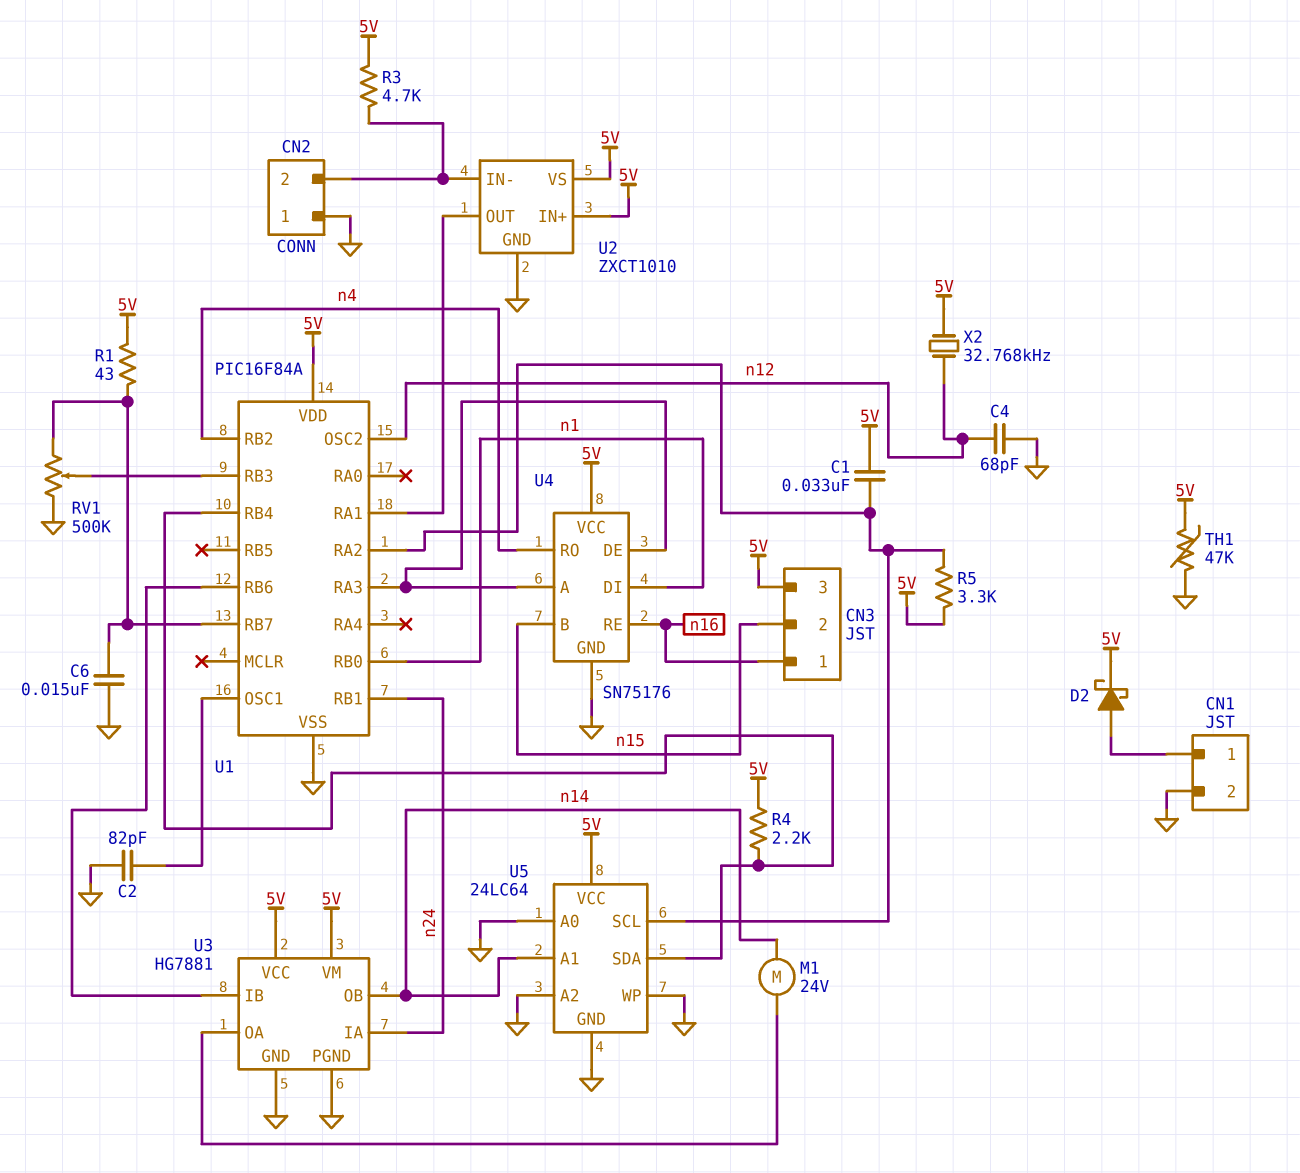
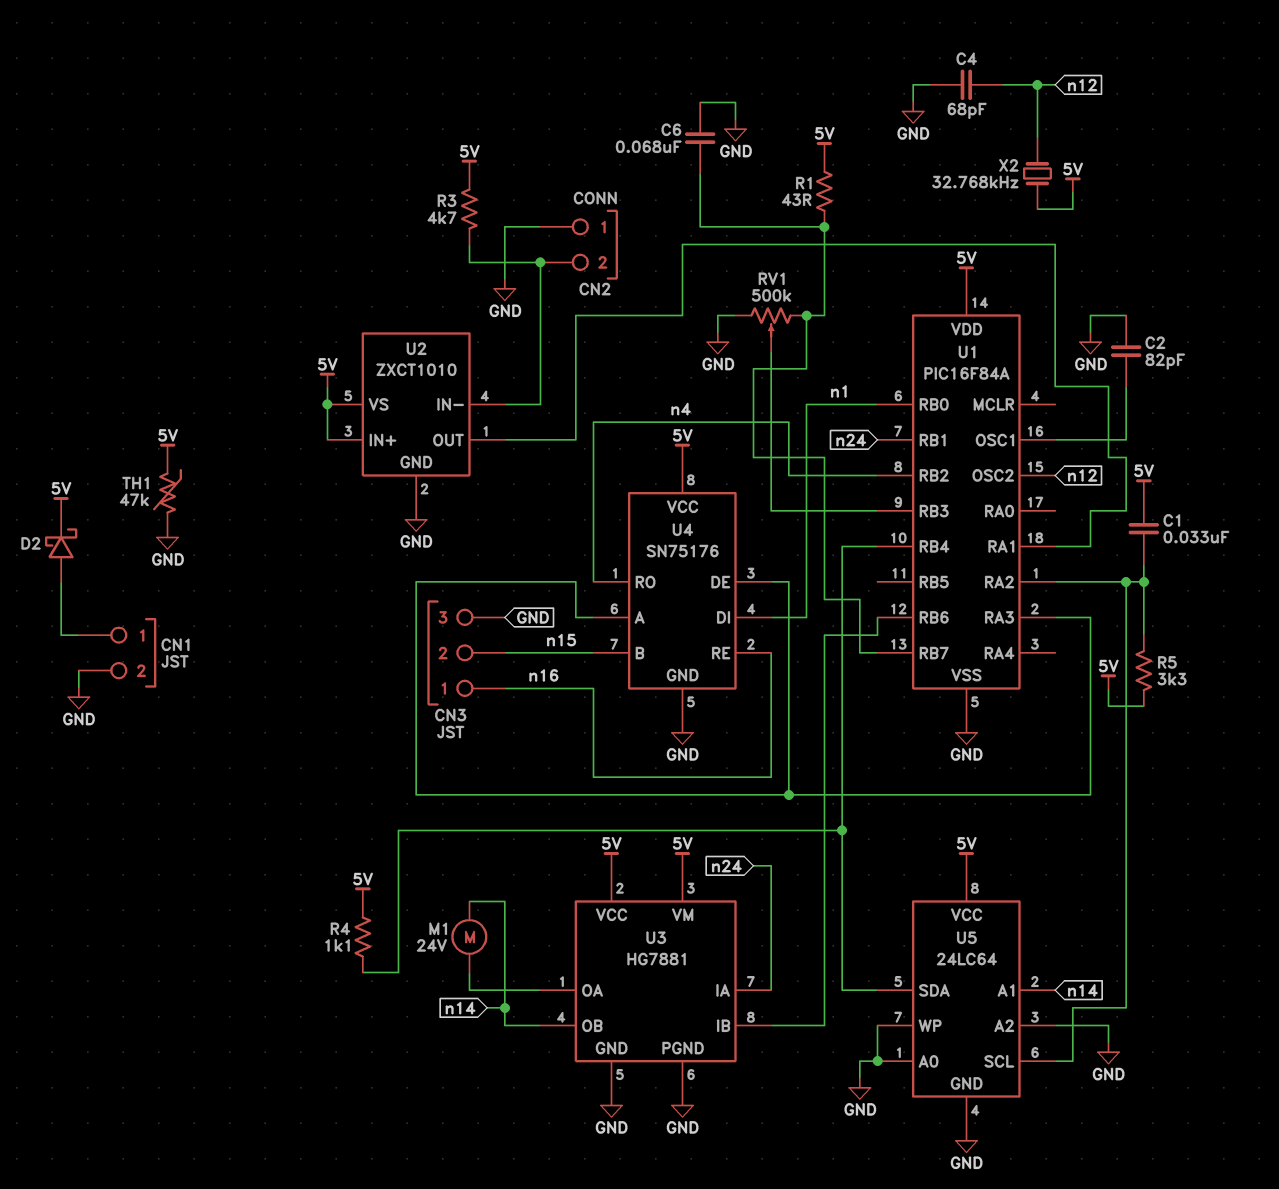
C6: 15nF (GND, U1/RB7) -> 68nF (GND, U1/RB7)
CN3 pin 3: 5V -> GND
R4: 2.2k (5V, U1/RB4) -> 1.1k (5V, U1/RB4)

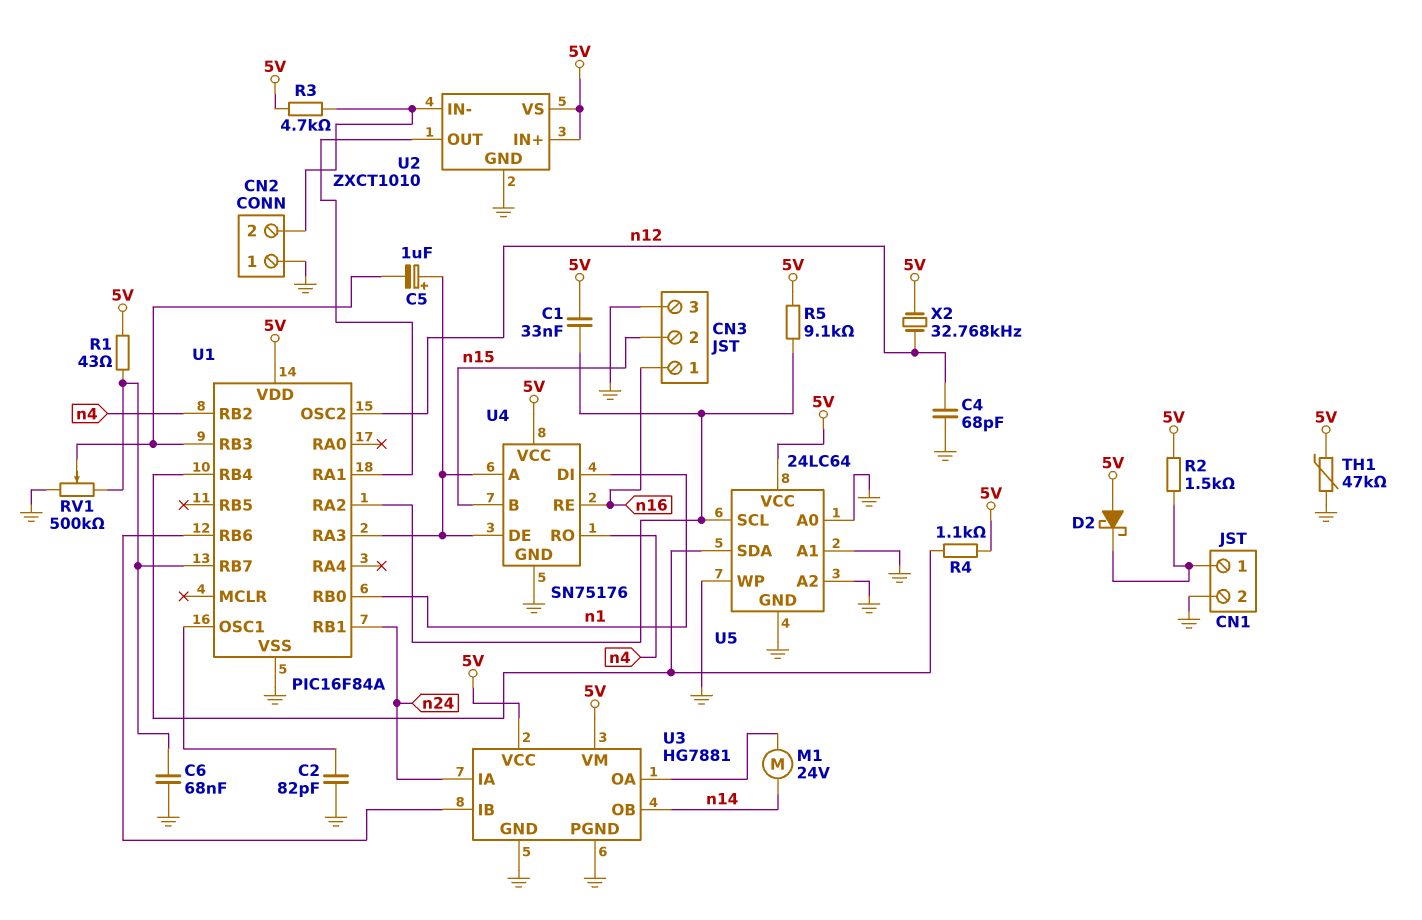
C5: none -> 1uF (plus U1/RA3, minus U1/RB3)
D2: schottky (A CN1/1, K 5V) -> schottky (A 5V, K CN1/1)
R2: none -> 1.5k (5V, CN1/1)
R5: 3.3k (5V, U1/RA2) -> 9.1k (5V, U1/RA2)
U5 pin A1: n14 -> GND

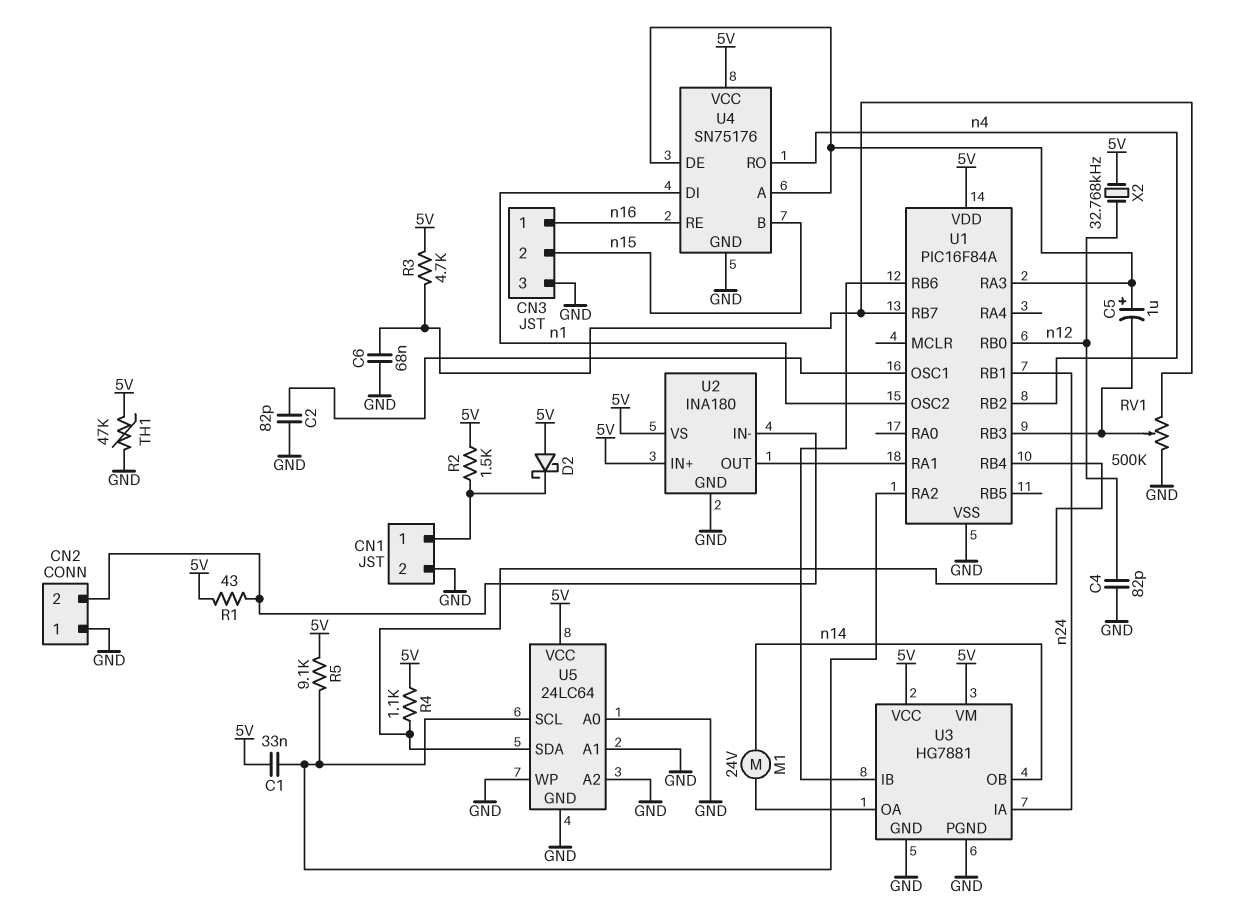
C4: 68pF (GND, n12) -> 82pF (GND, n12)
R1: 43 (5V, U1/RB7) -> 43 (5V, CN2/2)
R3: 4.7k (5V, CN2/2) -> 4.7k (5V, U1/RB7)
U1 pin OSC2: n12 -> n1
U1 pin RB0: n1 -> n12
U2: ZXCT1010 -> INA180

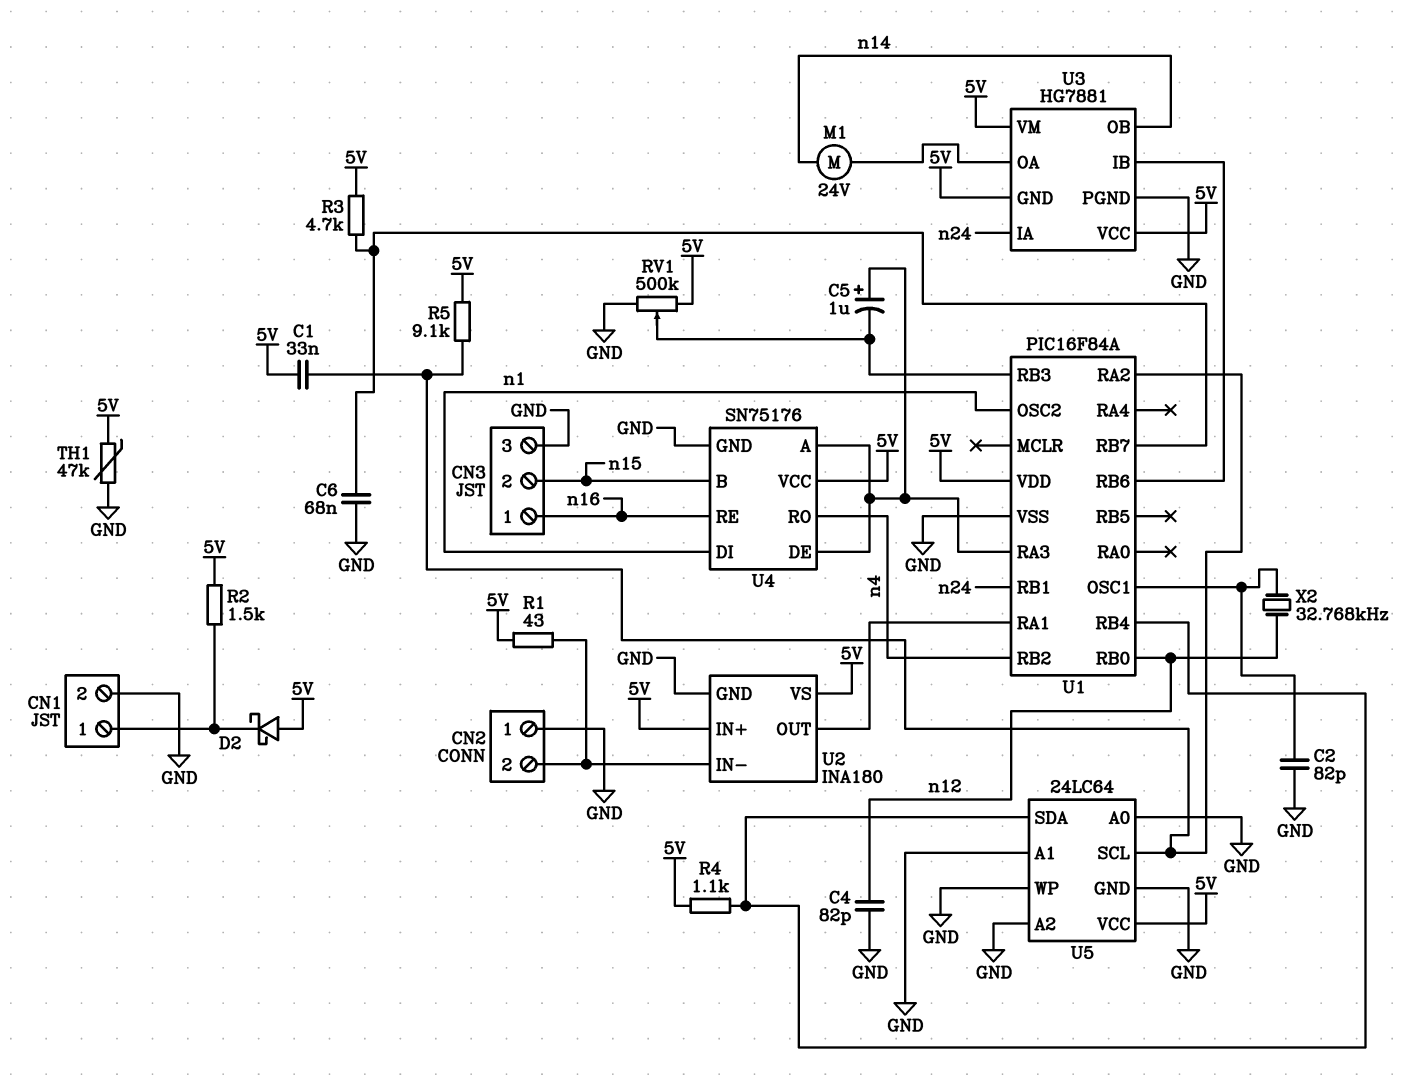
RV1: 500k (GND, U1/RB7, wiper U1/RB3) -> 500k (5V, GND, wiper U1/RB3)
U3 pin GND: GND -> 5V
X2: 32.768kHz (5V, n12) -> 32.768kHz (U1/OSC1, n12)

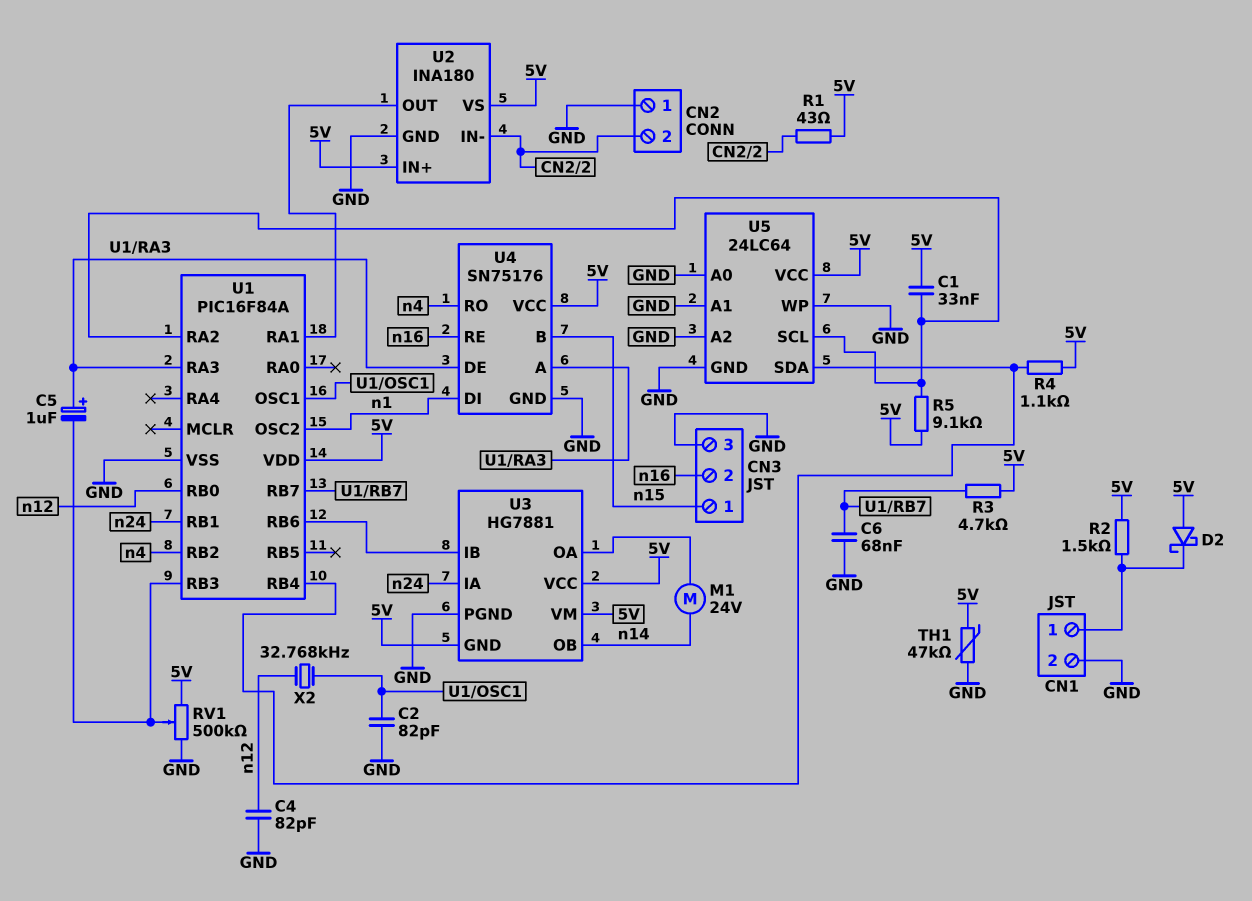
CN3 pin 1: n16 -> n15
CN3 pin 2: n15 -> n16

